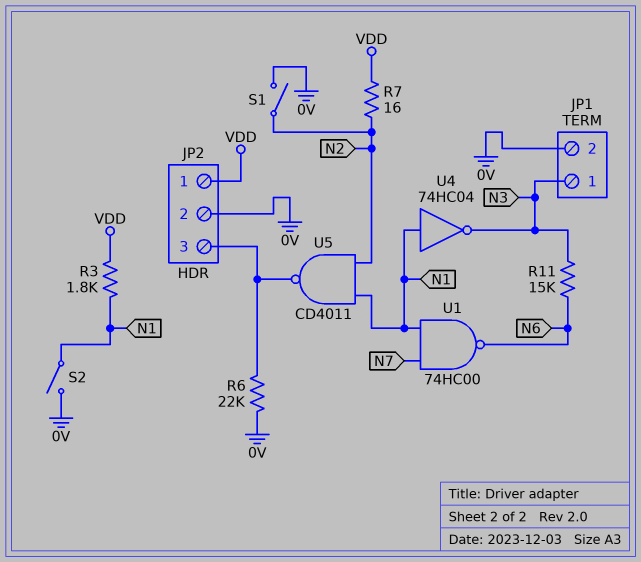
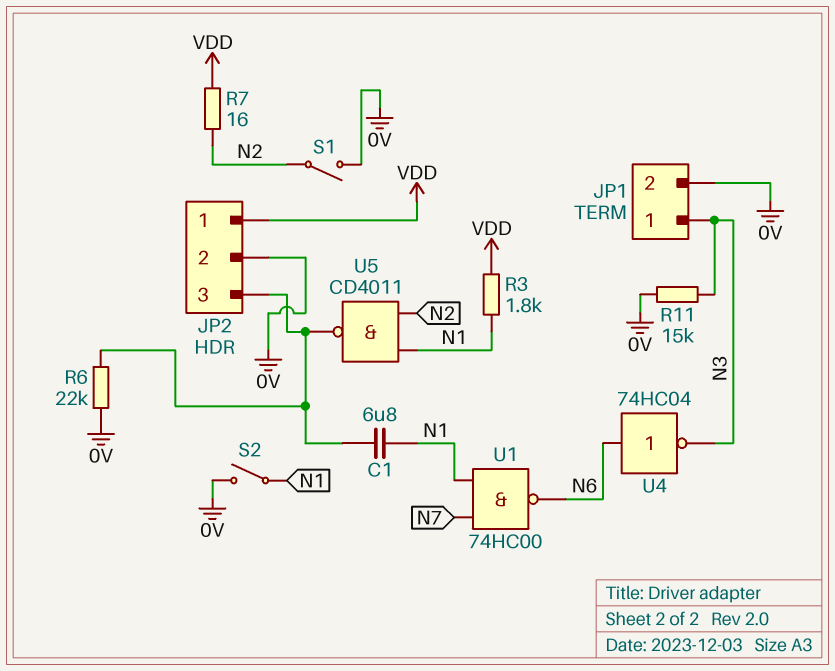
C1: none -> 6.8uF (JP2/3, N1)
R11: 15k (N3, N6) -> 15k (0V, N3)
U4: NOT 74HC04 (in N1, out N3) -> NOT 74HC04 (in N6, out N3)

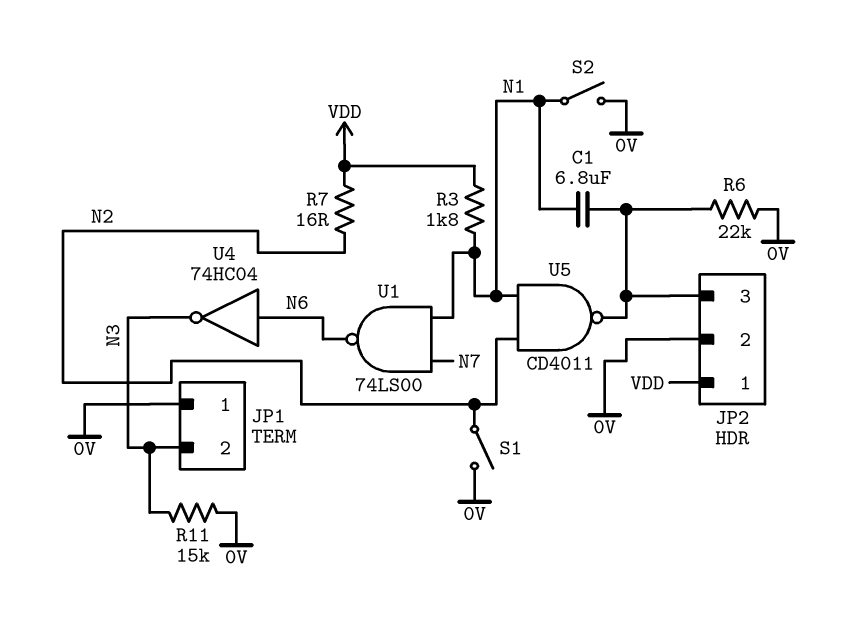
JP1 pin 1: N3 -> 0V
JP1 pin 2: 0V -> N3
U1: NAND 74HC00 (in N1, in N7, out N6) -> NAND 74LS00 (in N1, in N7, out N6)

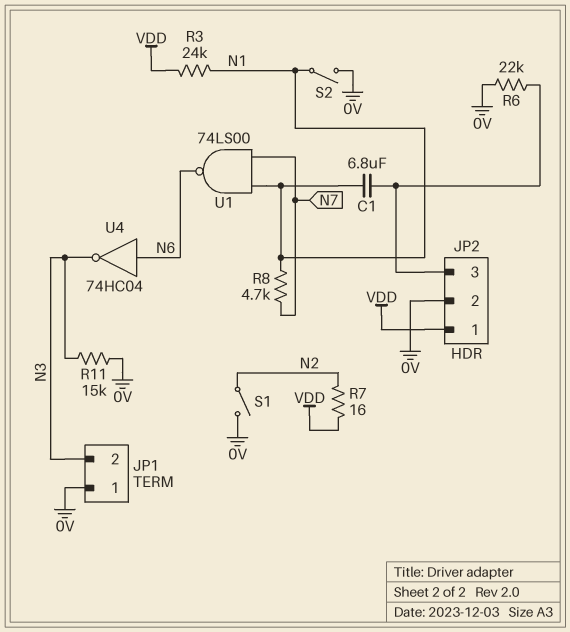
R3: 1.8k (N1, VDD) -> 24k (N1, VDD)
R8: none -> 4.7k (N1, N7)
U5: NAND CD4011 (in N1, in N2, out JP2/3) -> none

